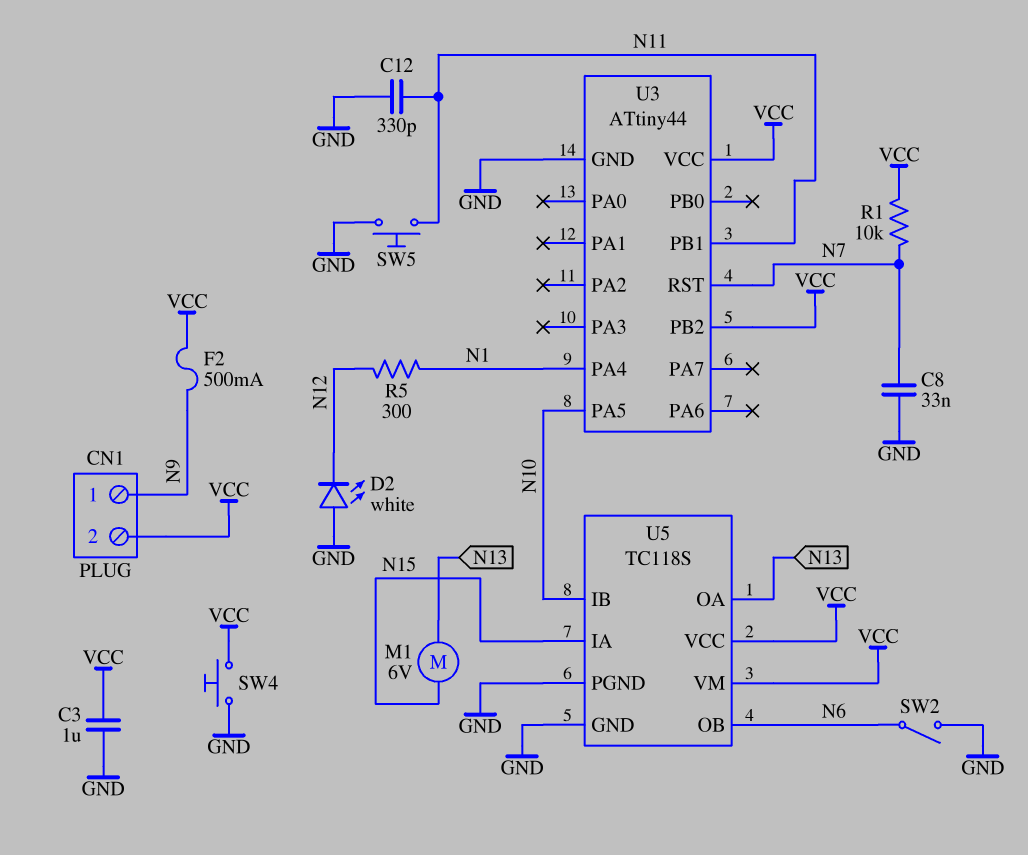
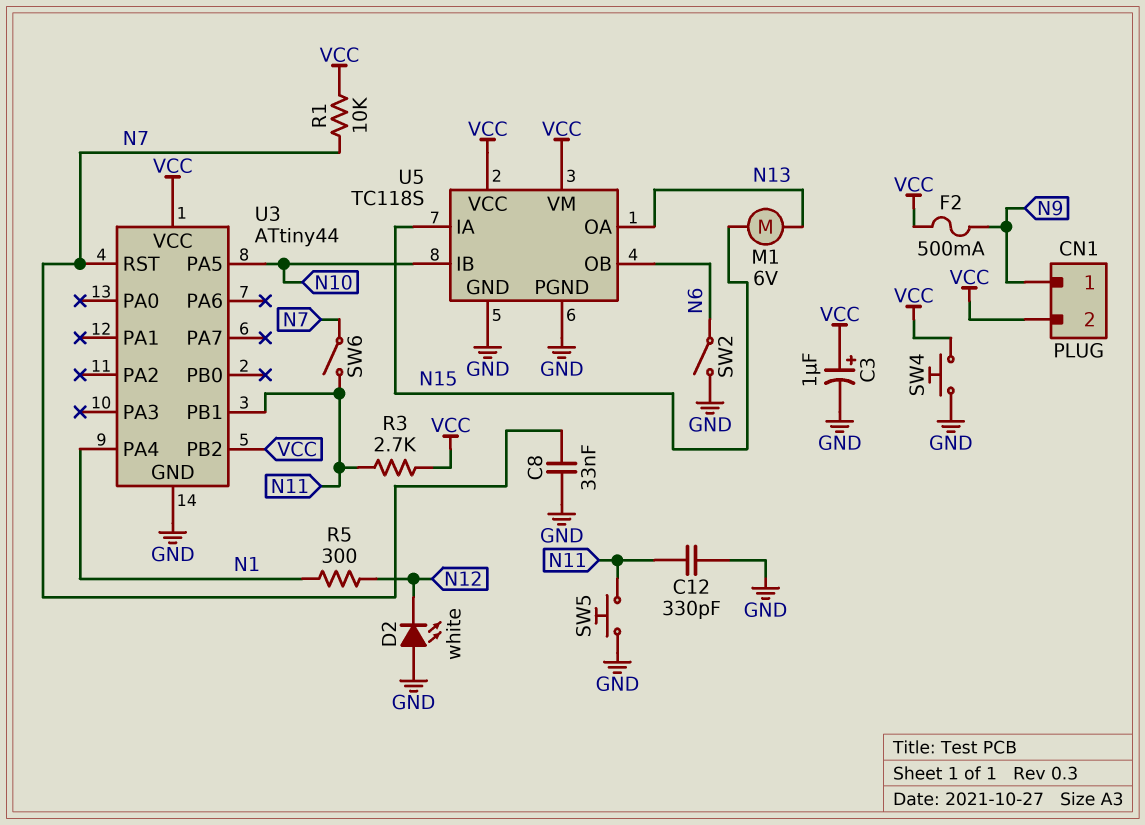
C3: 1uF (GND, VCC) -> 1uF (plus VCC, minus GND)
R3: none -> 2.7k (N11, VCC)
SW6: none -> switch (N7, N11)

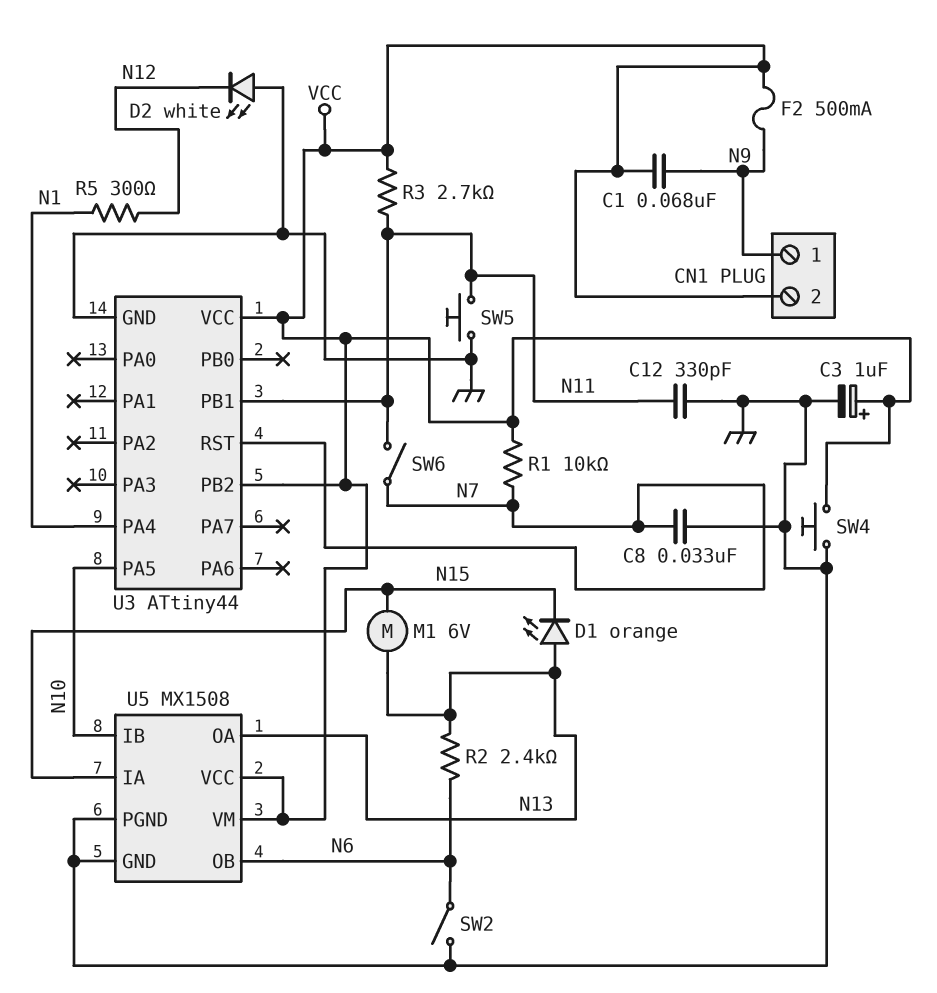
C1: none -> 68nF (N9, VCC)
D1: none -> LED orange (A N13, K N15)
R2: none -> 2.4k (N6, N13)
U5: TC118S -> MX1508

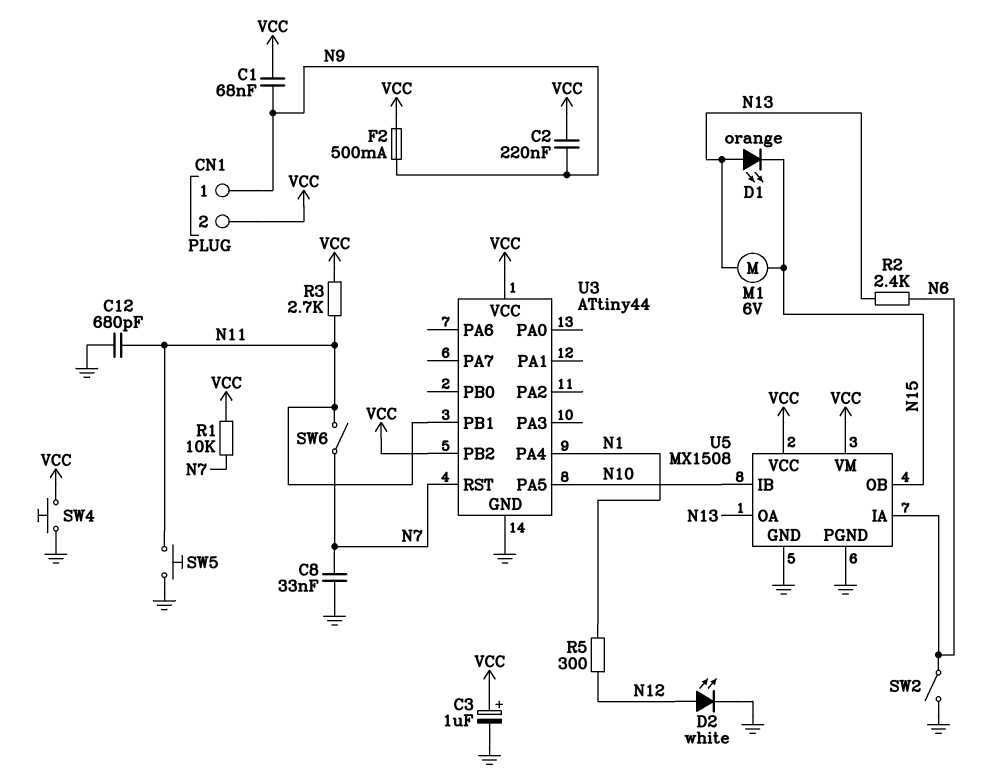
C2: none -> 220nF (N9, VCC)
C12: 330pF (GND, N11) -> 680pF (GND, N11)
D2: LED white (A GND, K N12) -> LED white (A N12, K GND)
U5 pin IA: N15 -> N6
U5 pin OB: N6 -> N15

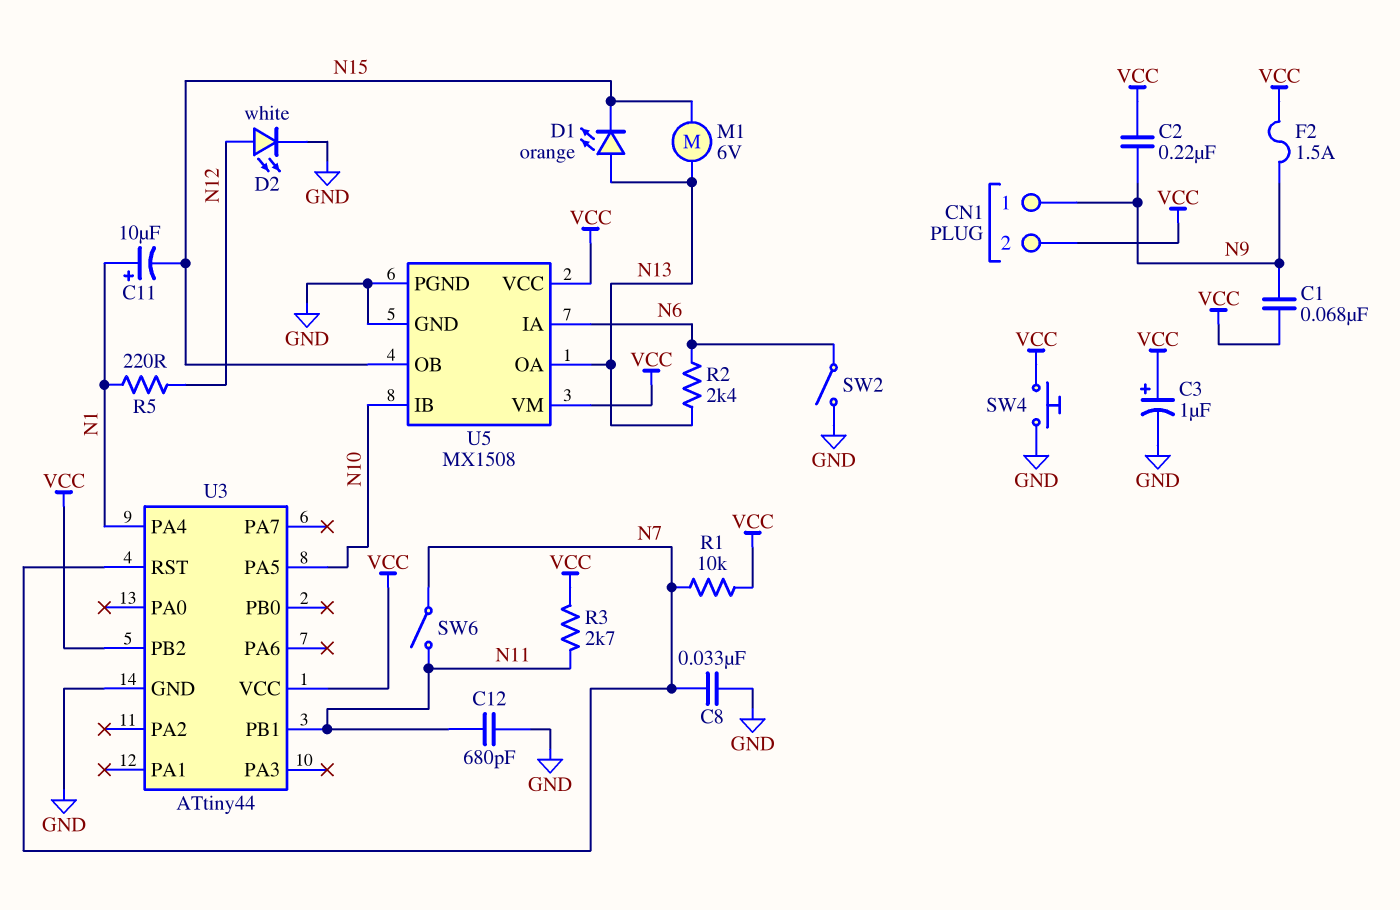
C11: none -> 10uF (plus N1, minus N15)
F2: 500mA (N9, VCC) -> 1.5A (N9, VCC)
R5: 300 (N1, N12) -> 220 (N1, N12)
SW5: button (GND, N11) -> none

